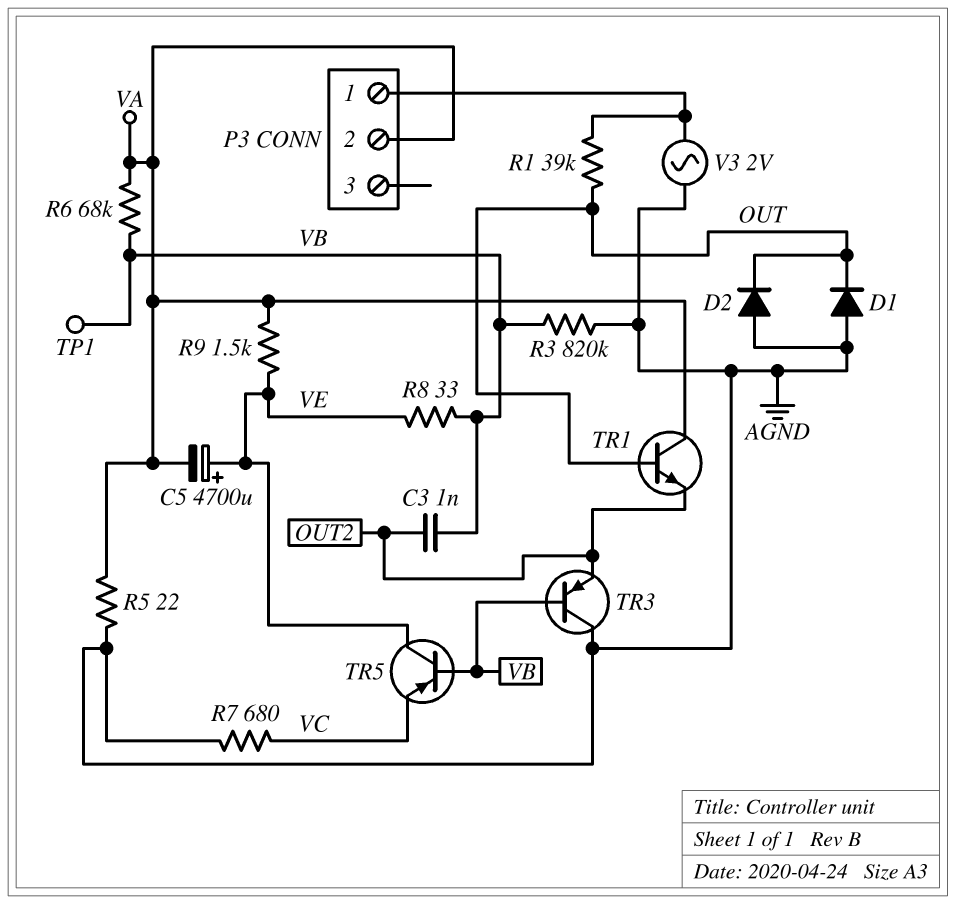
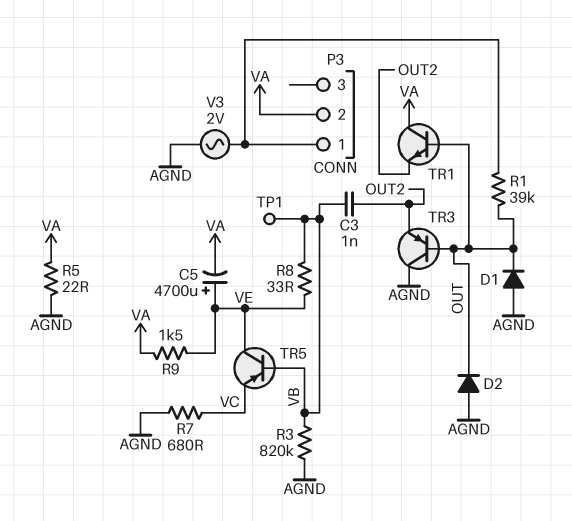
R6: 68k (VA, VB) -> none
TR3: PNP (B VB, C AGND, E OUT2) -> PNP (B OUT, C AGND, E OUT2)

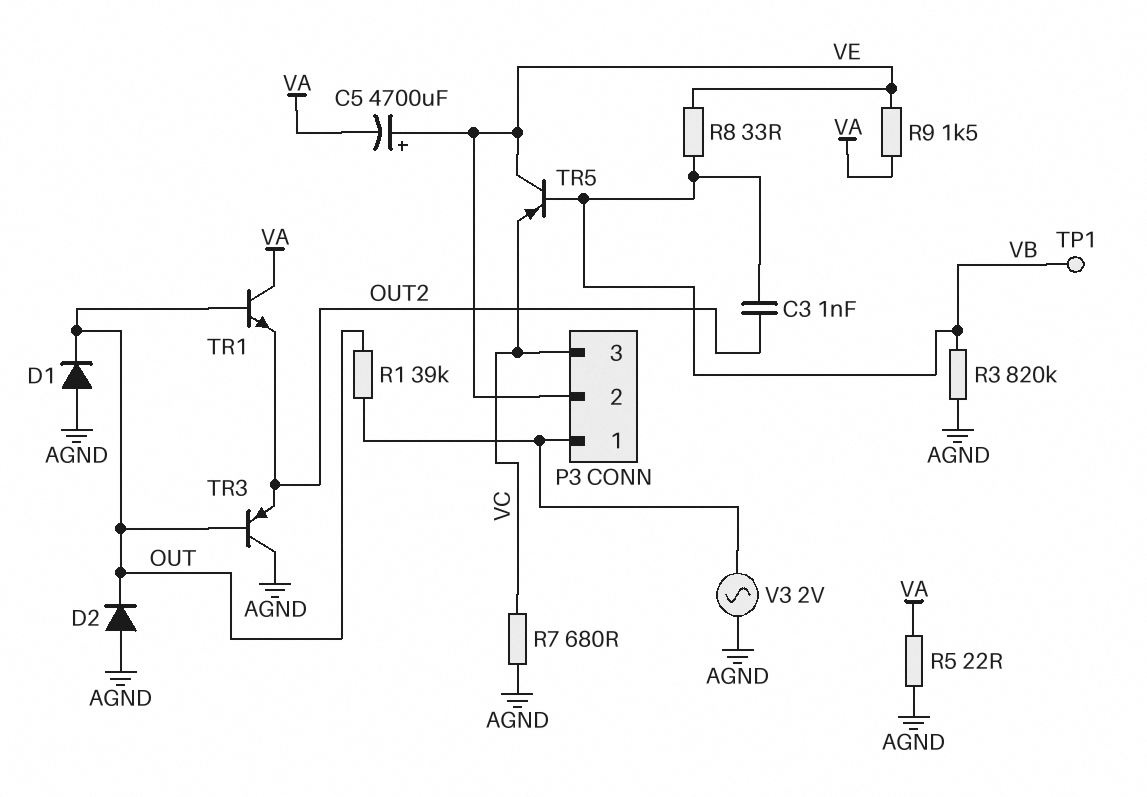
P3 pin 2: VA -> VE
P3 pin 3: none -> VC

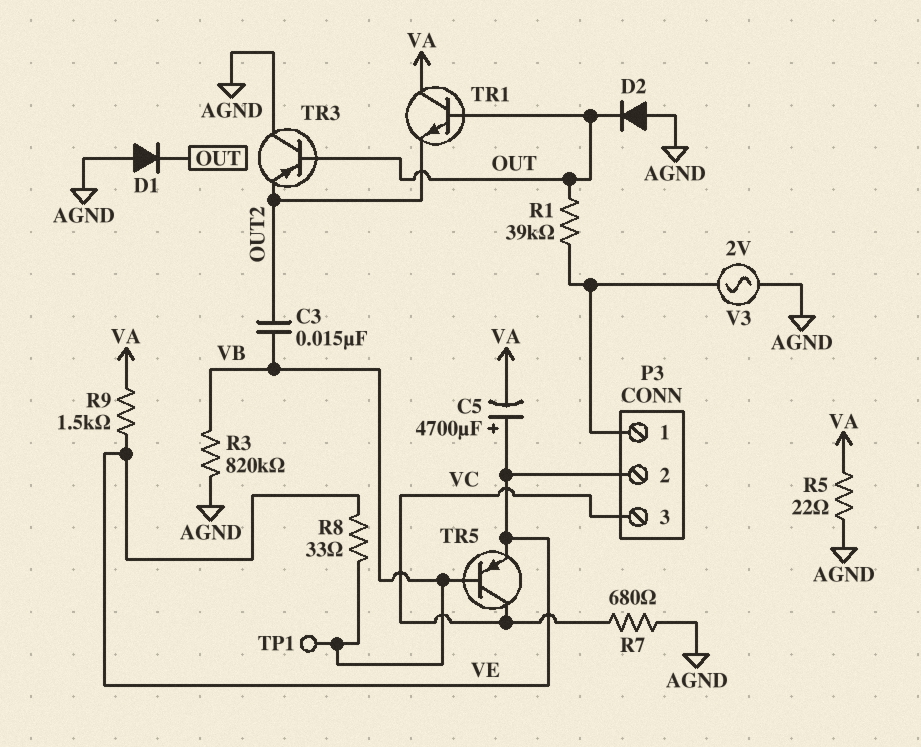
C3: 1nF (OUT2, VB) -> 15nF (OUT2, VB)
TR5: PNP (B VB, C VE, E VC) -> PNP (B VB, C VC, E VE)

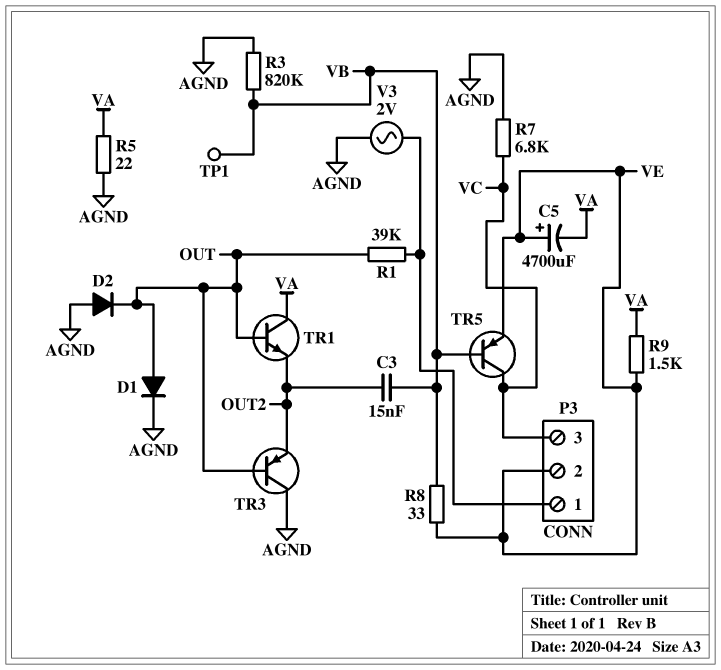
D1: diode (A AGND, K OUT) -> diode (A OUT, K AGND)
R7: 680 (AGND, VC) -> 6.8k (AGND, VC)

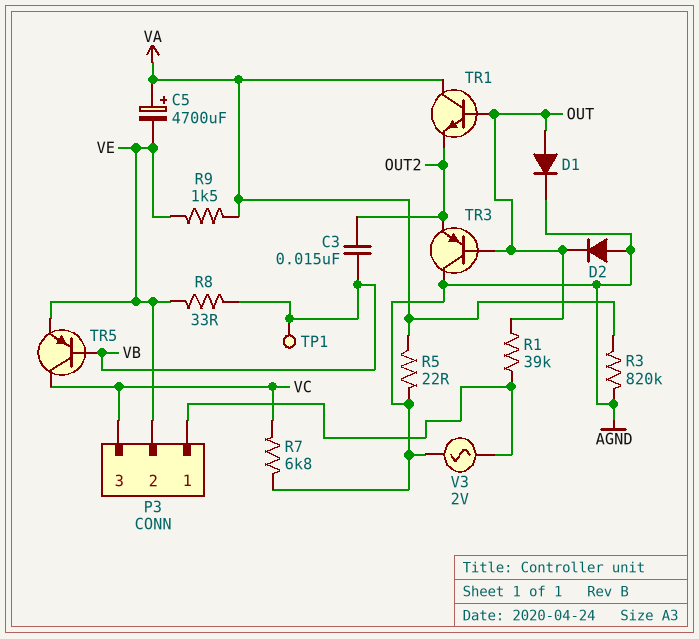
C5: 4700uF (plus VE, minus VA) -> 4700uF (plus VA, minus VE)
R3: 820k (AGND, VB) -> 820k (AGND, VA)

